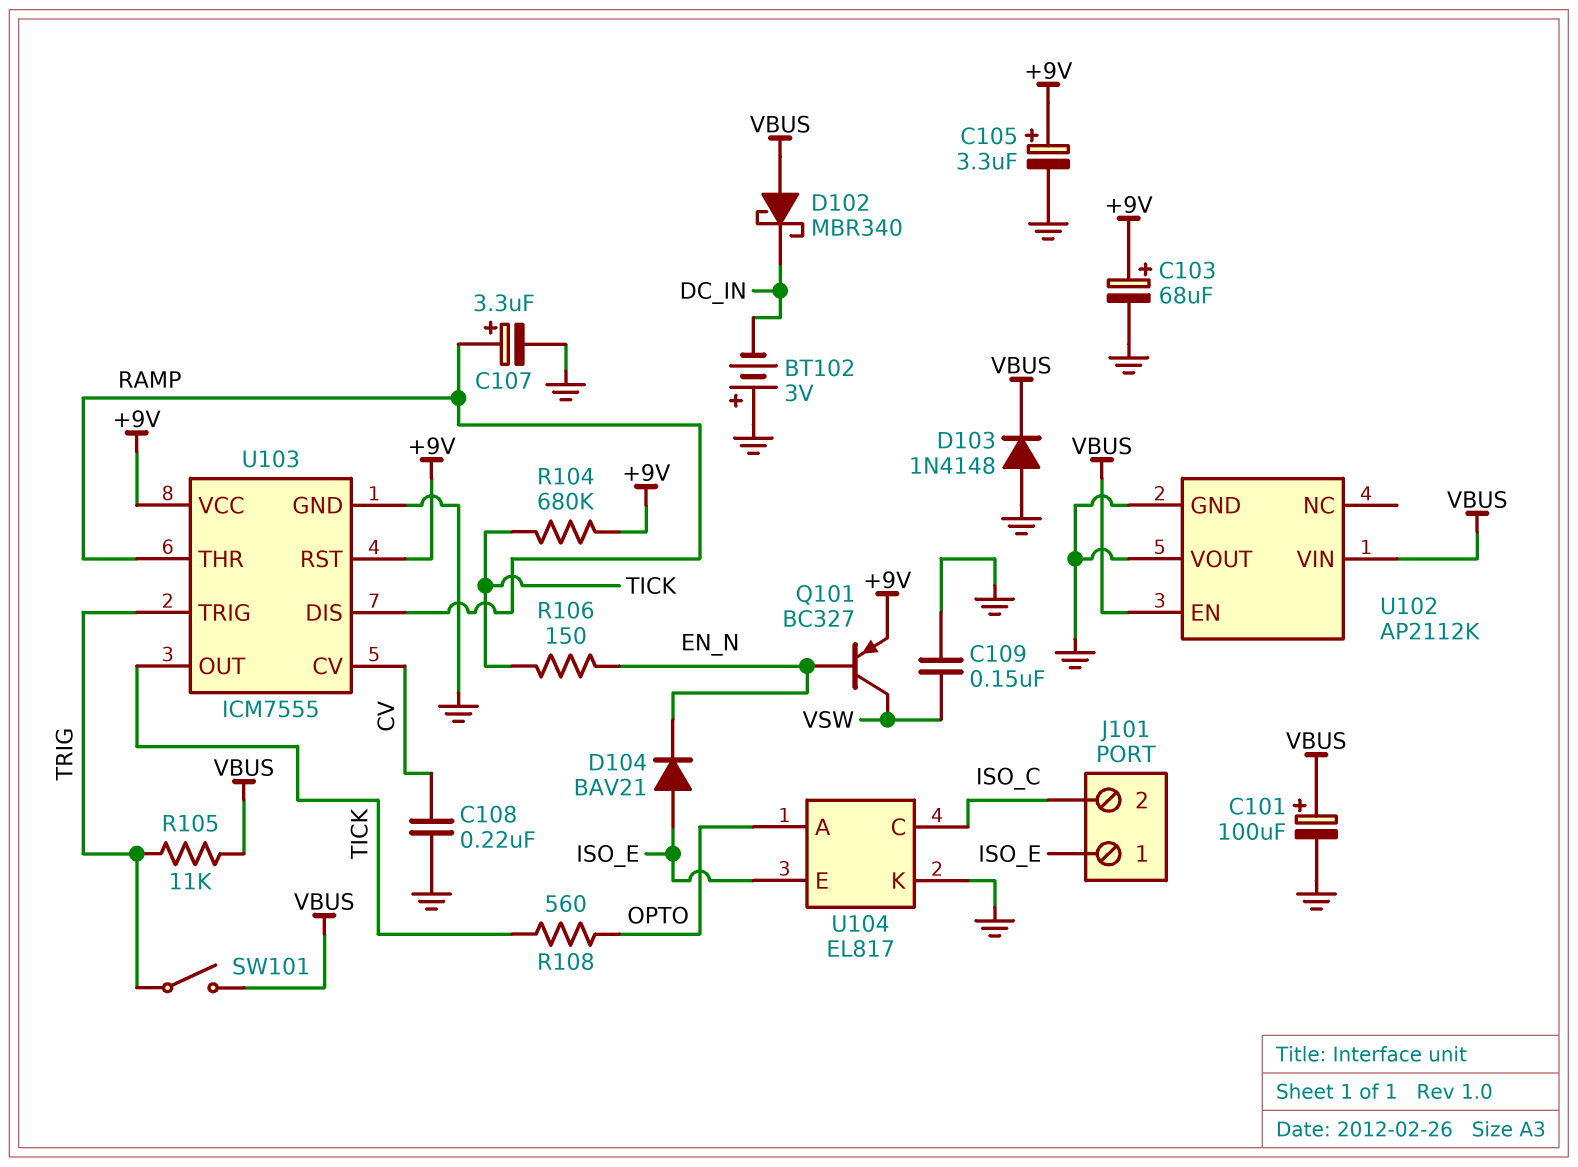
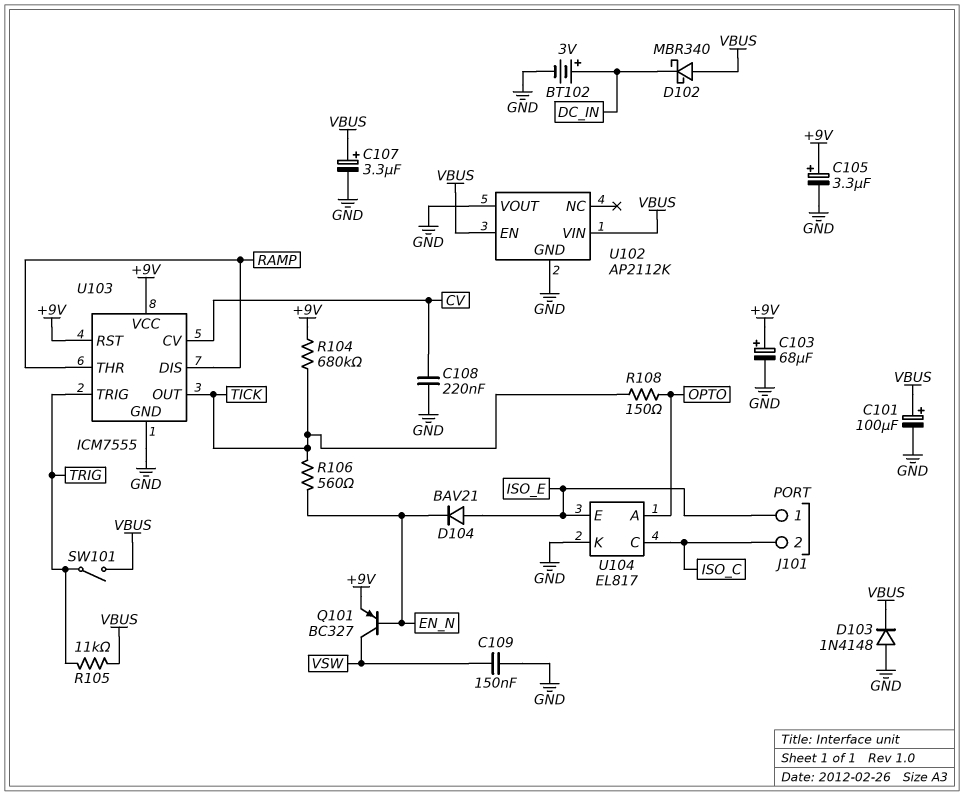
BT102: 3V (plus GND, minus DC_IN) -> 3V (plus DC_IN, minus GND)
C107: 3.3uF (plus RAMP, minus GND) -> 3.3uF (plus VBUS, minus GND)
R106: 150 (EN_N, TICK) -> 560 (EN_N, TICK)
R108: 560 (OPTO, TICK) -> 150 (OPTO, TICK)

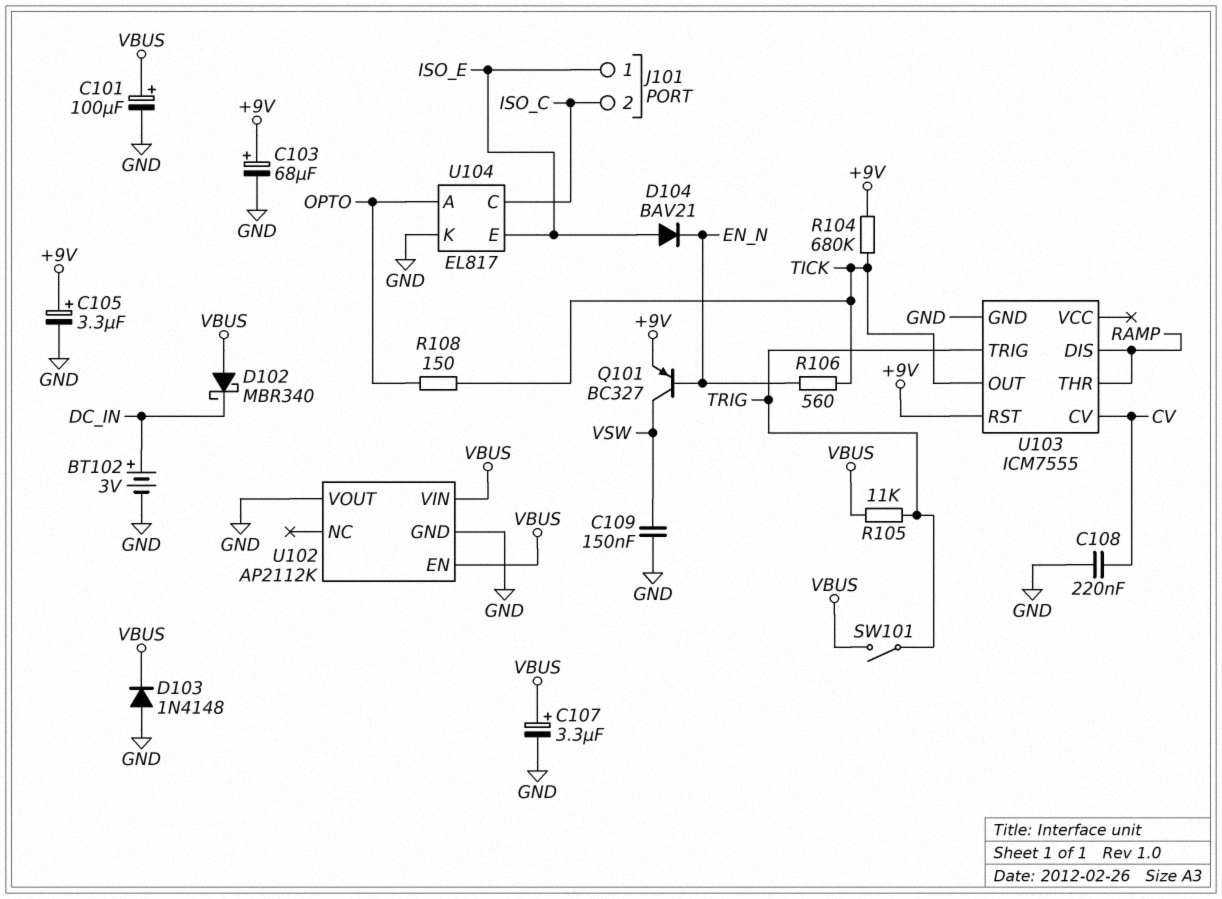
U103 pin VCC: +9V -> none

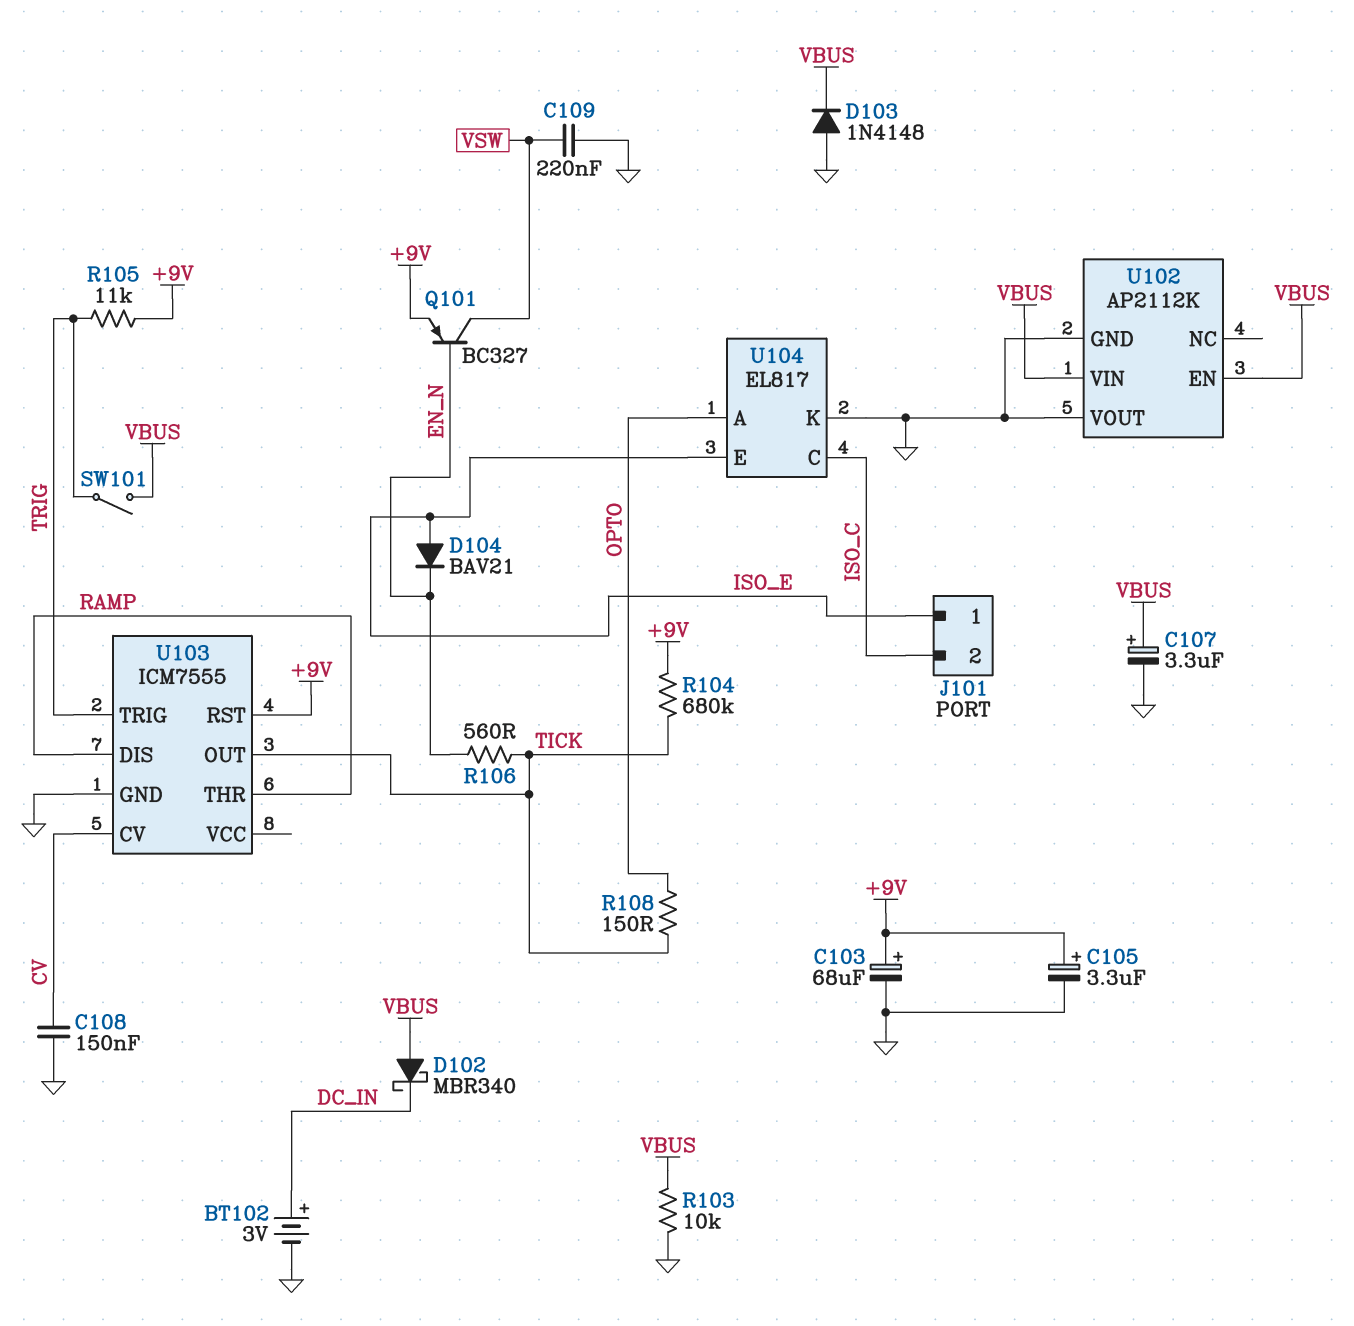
C101: 100uF (plus VBUS, minus GND) -> none
C108: 220nF (CV, GND) -> 150nF (CV, GND)
C109: 150nF (GND, VSW) -> 220nF (GND, VSW)
R103: none -> 10k (GND, VBUS)
R105: 11k (TRIG, VBUS) -> 11k (+9V, TRIG)

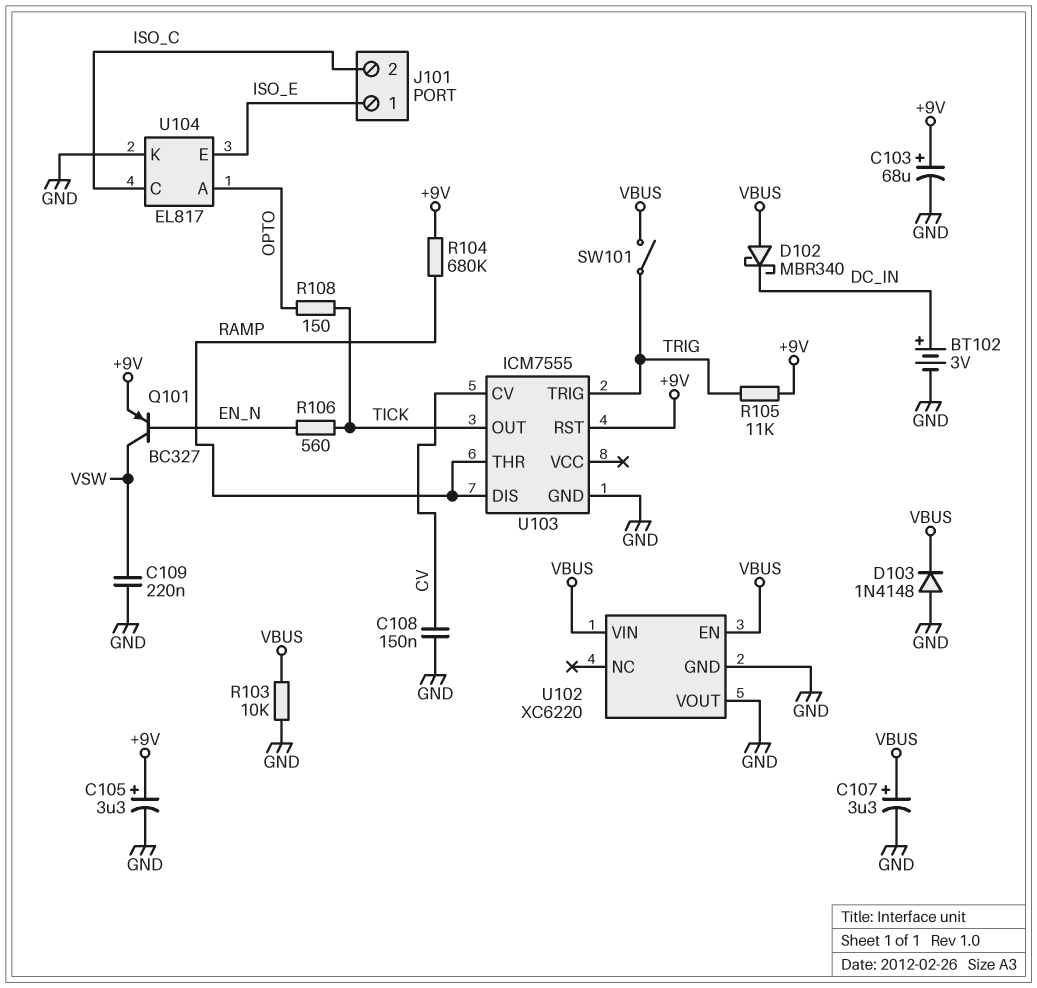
D104: diode BAV21 (A ISO_E, K EN_N) -> none
R104: 680k (+9V, TICK) -> 680k (+9V, RAMP)
U102: AP2112K -> XC6220

